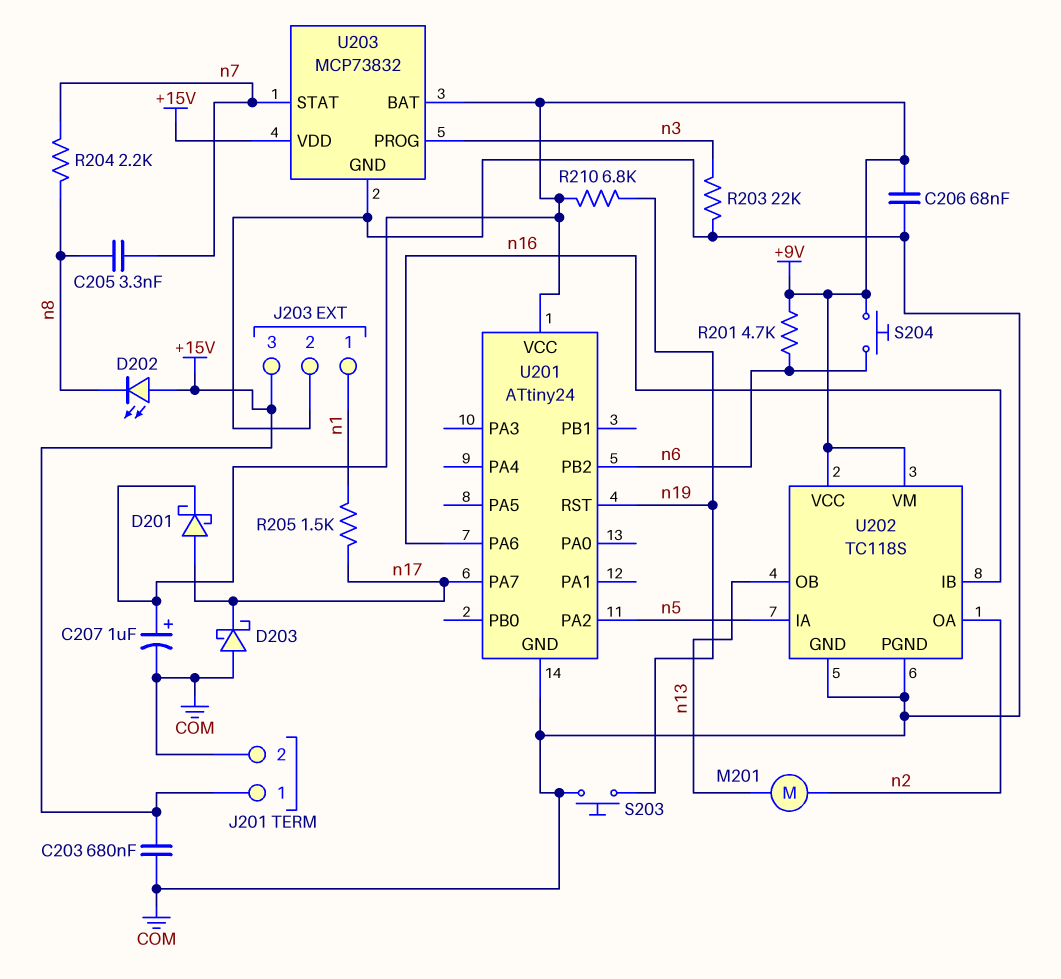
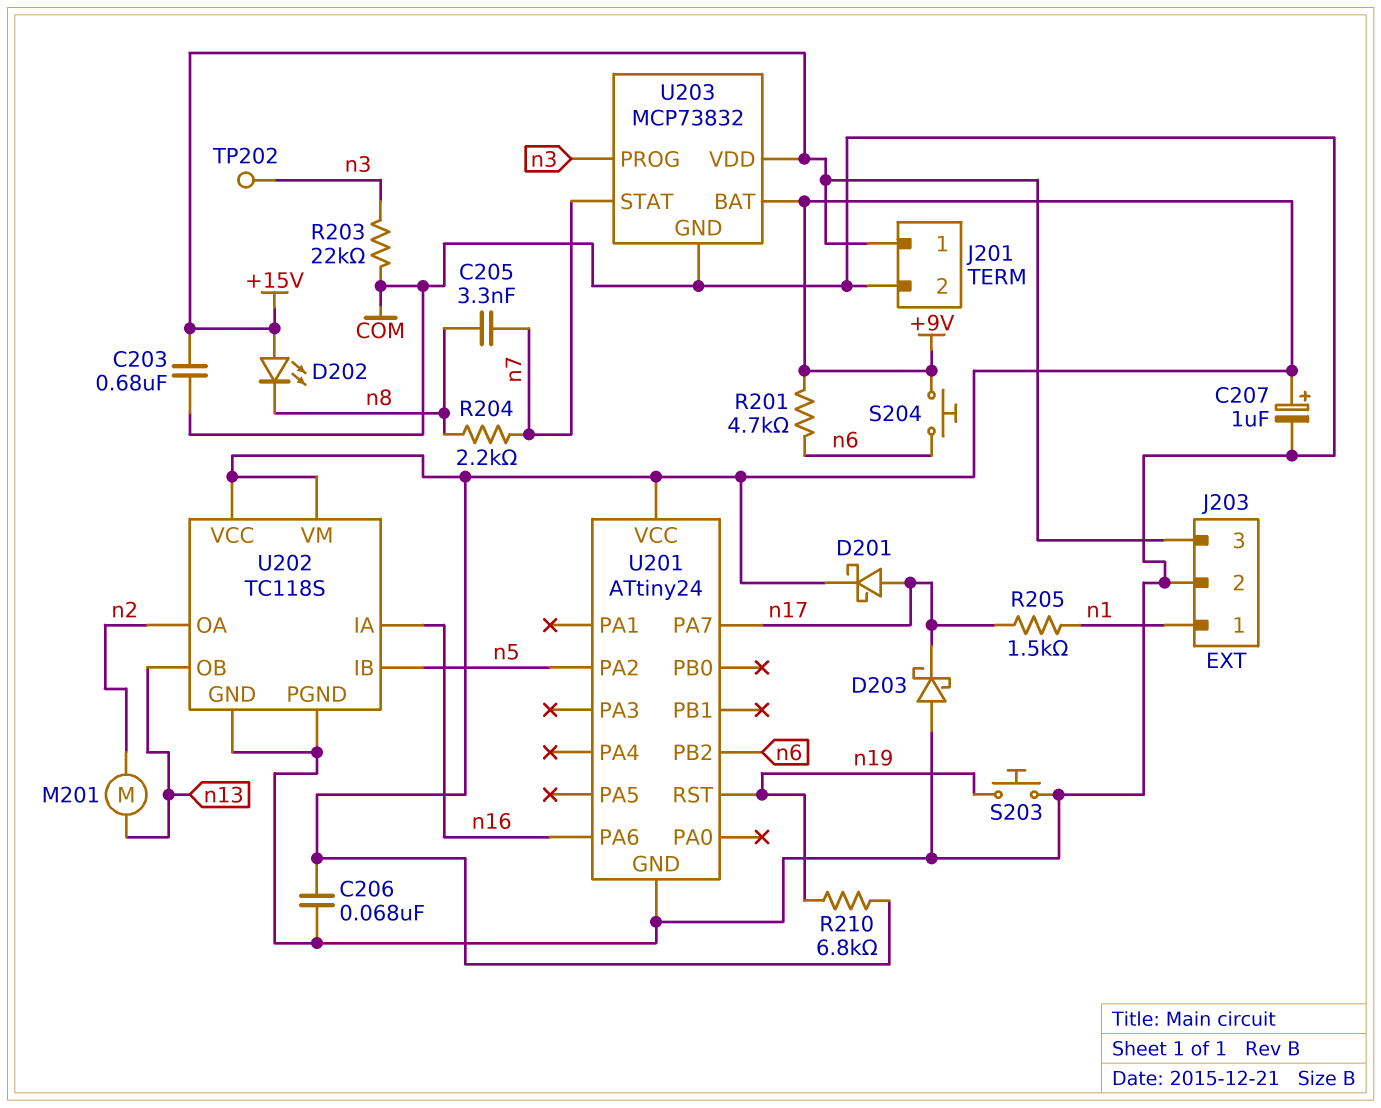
TP202: none -> test point (n3)
U202 pin IA: n5 -> n16
U202 pin IB: n16 -> n5

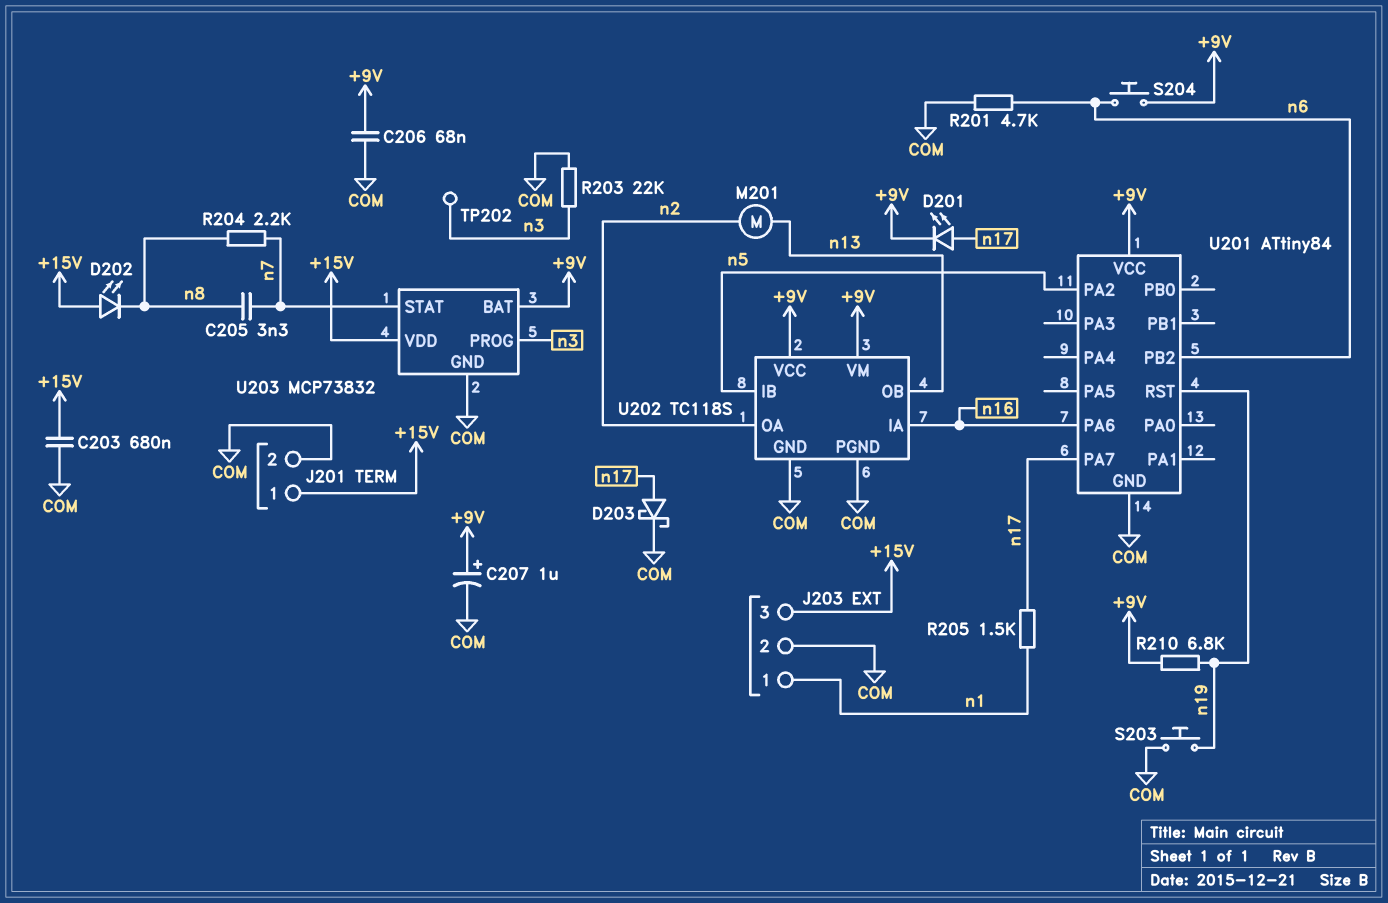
D201: schottky (A n17, K +9V) -> LED (A n17, K +9V)
D203: schottky (A COM, K n17) -> schottky (A n17, K COM)
R201: 4.7k (+9V, n6) -> 4.7k (COM, n6)
U201: ATtiny24 -> ATtiny84

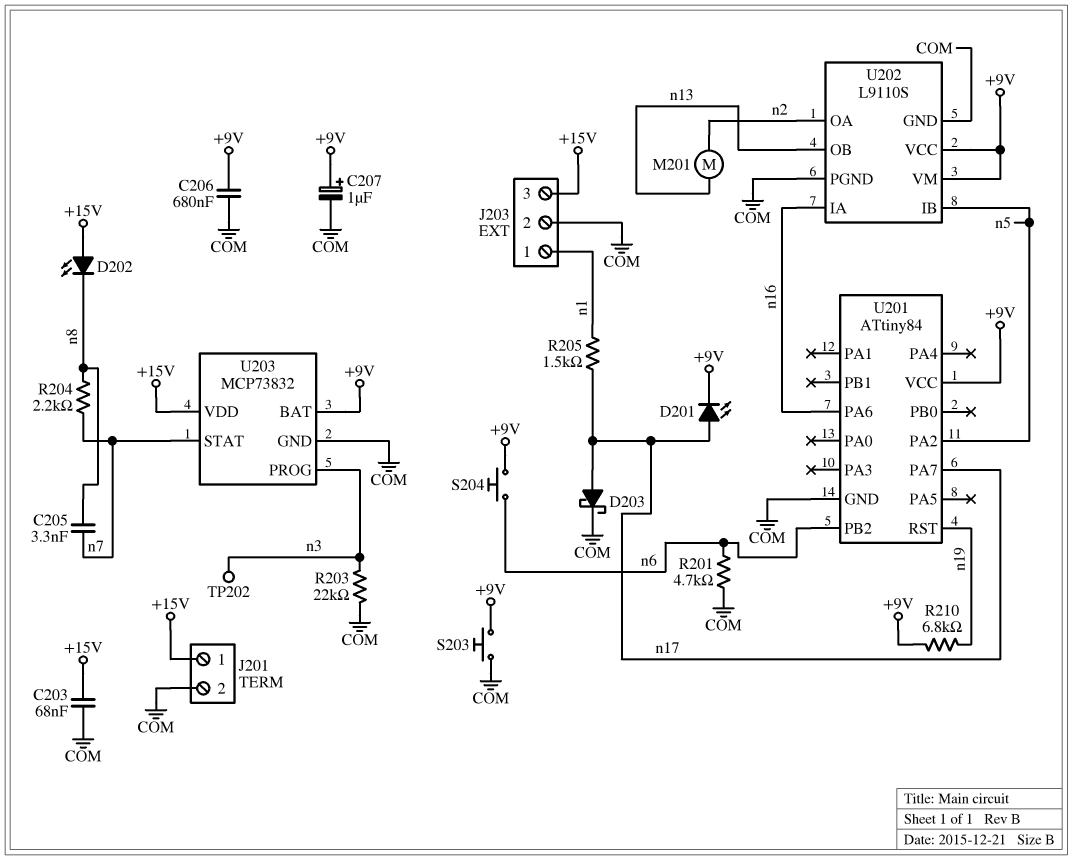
C203: 680nF (+15V, COM) -> 68nF (+15V, COM)
C206: 68nF (+9V, COM) -> 680nF (+9V, COM)
S203: button (COM, n19) -> button (+9V, COM)
U202: TC118S -> L9110S

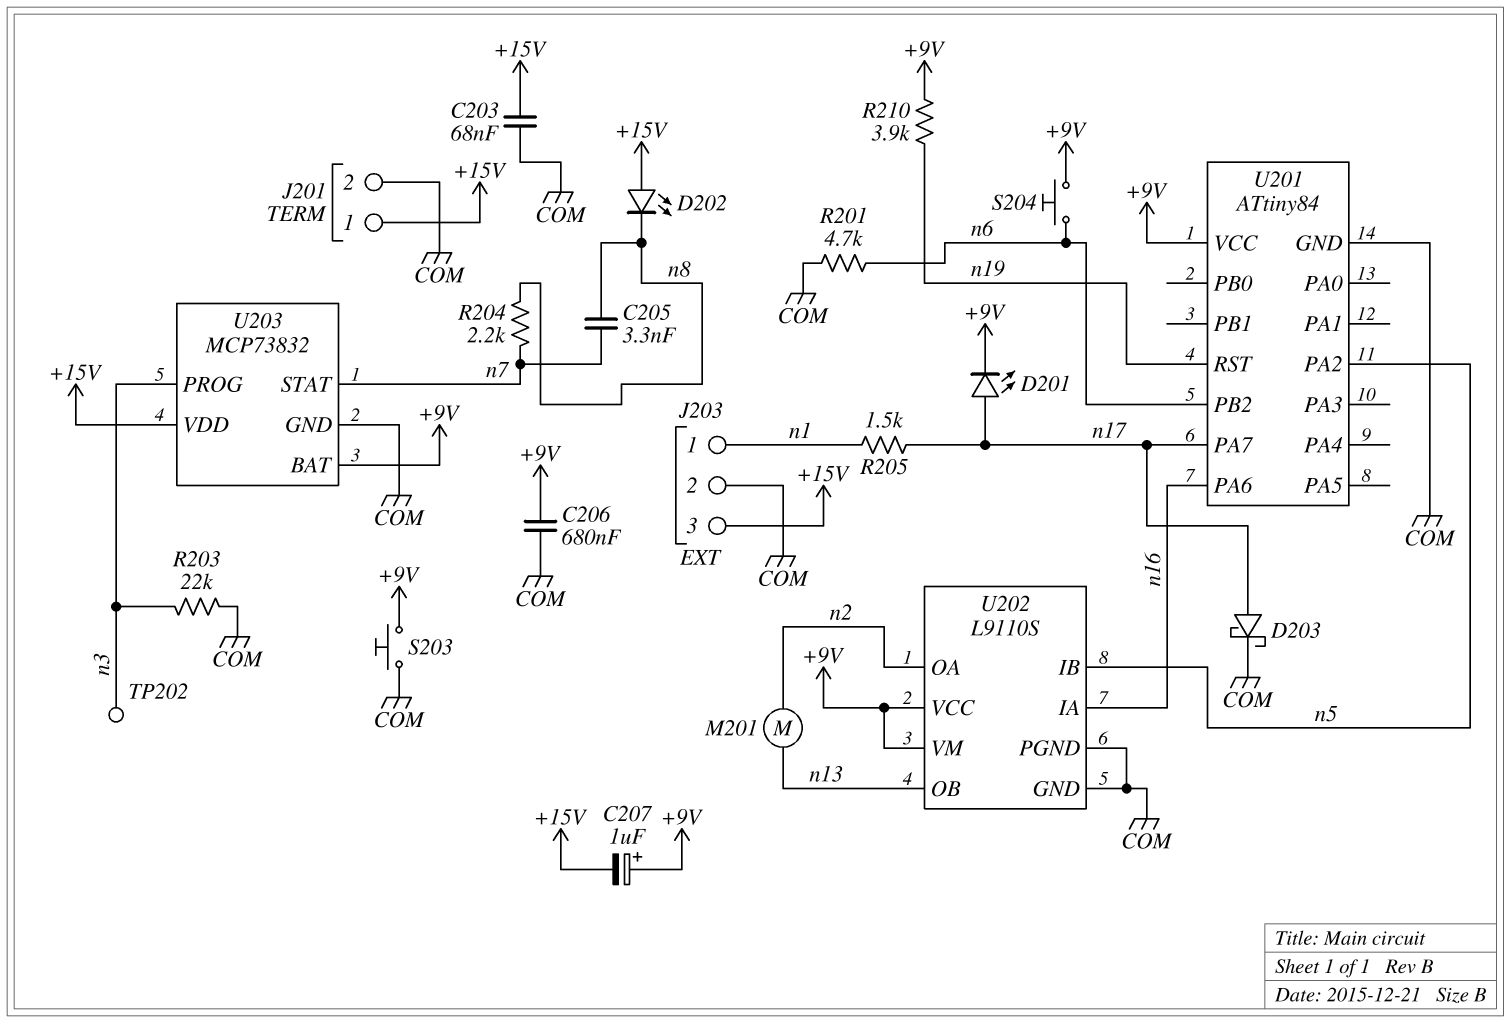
C207: 1uF (plus +9V, minus COM) -> 1uF (plus +9V, minus +15V)
R210: 6.8k (+9V, n19) -> 3.9k (+9V, n19)

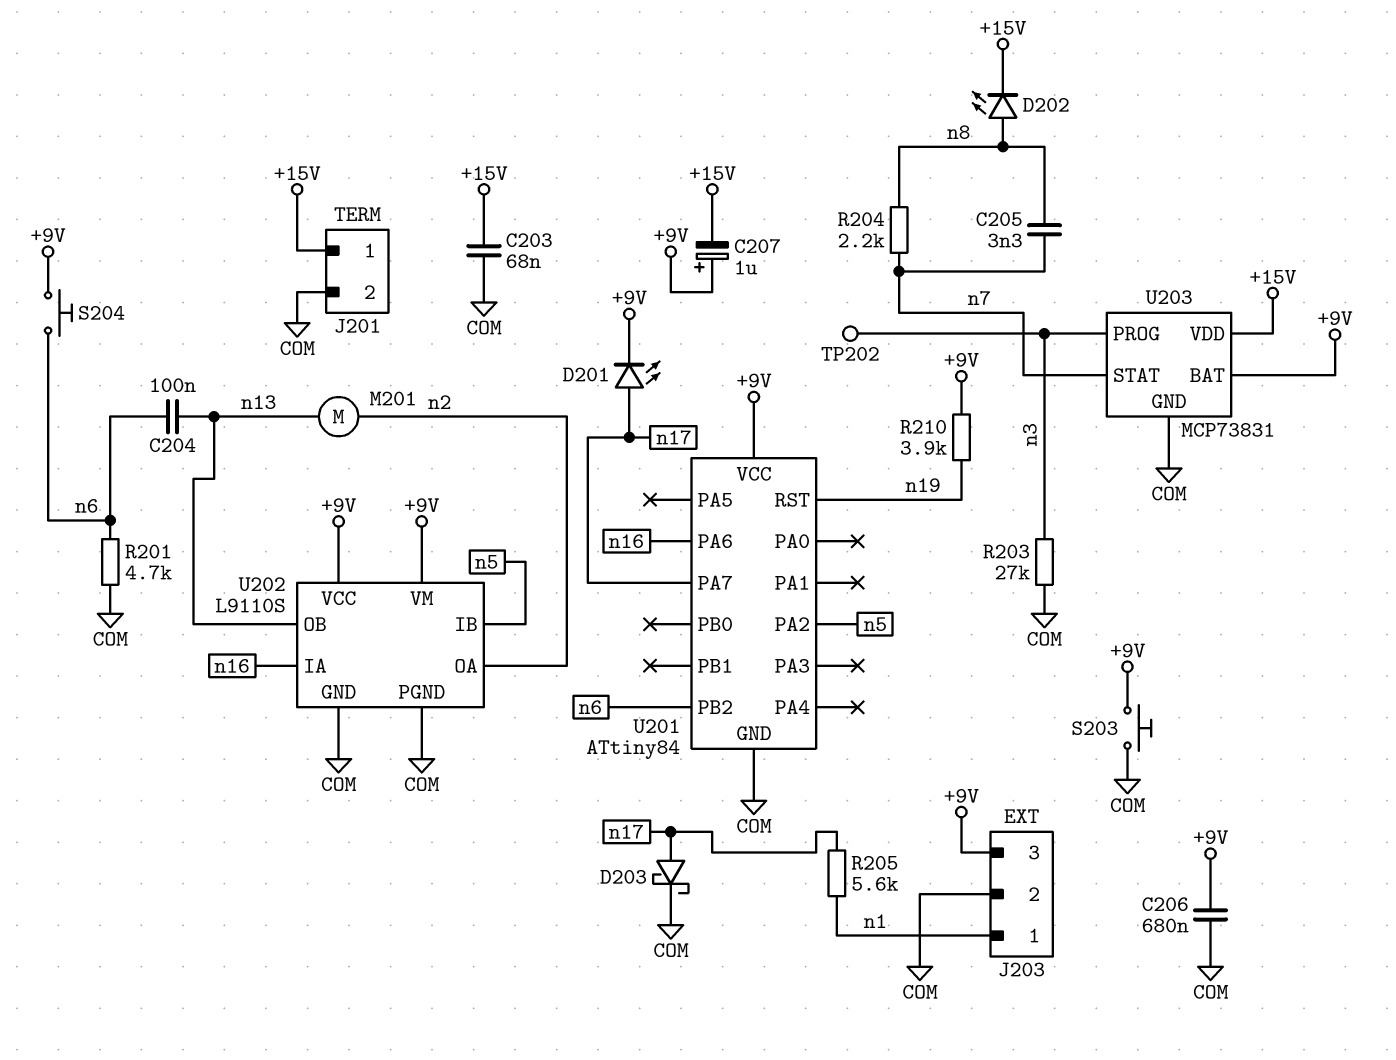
C204: none -> 100nF (n6, n13)
D202: LED (A +15V, K n8) -> LED (A n8, K +15V)
J203 pin 3: +15V -> +9V
R203: 22k (COM, n3) -> 27k (COM, n3)
R205: 1.5k (n1, n17) -> 5.6k (n1, n17)
U203: MCP73832 -> MCP73831

